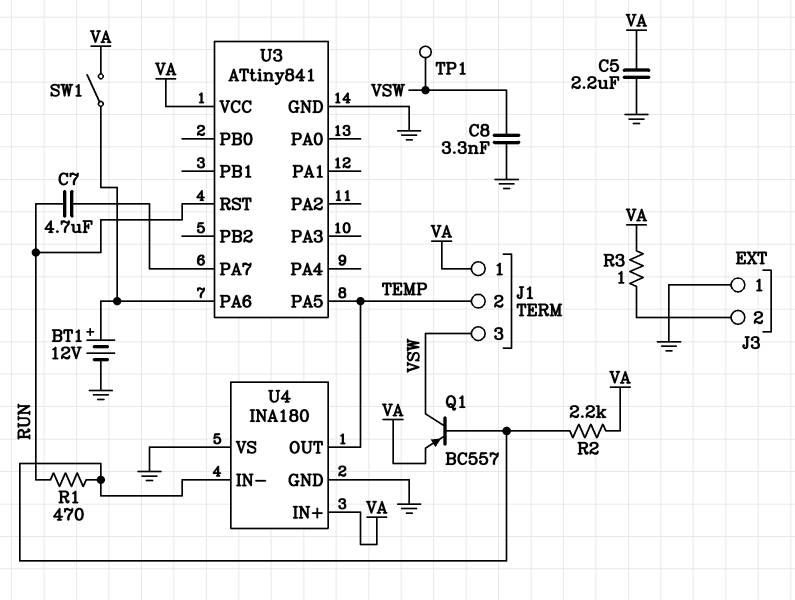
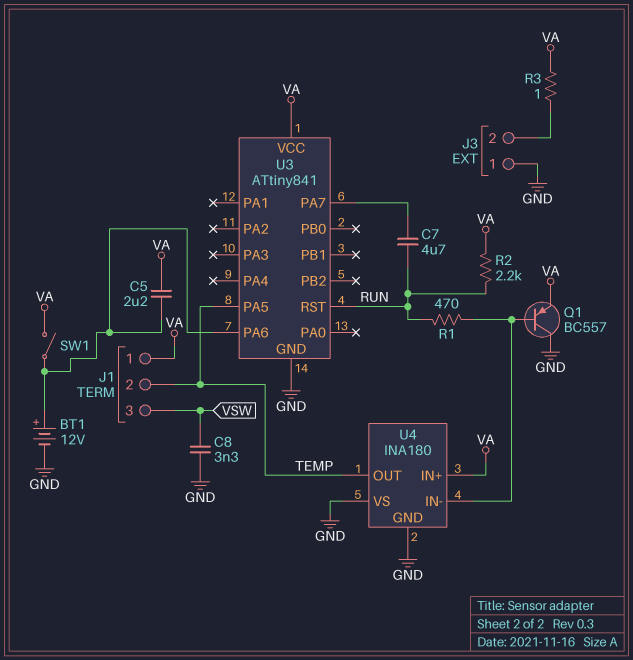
C5: 2.2uF (GND, VA) -> 2.2uF (U3/PA6, VA)
Q1: PNP BC557 (B U4/IN-, C VSW, E VA) -> PNP BC557 (B U4/IN-, C GND, E VA)
R2: 2.2k (U4/IN-, VA) -> 2.2k (RUN, VA)
TP1: test point (VSW) -> none

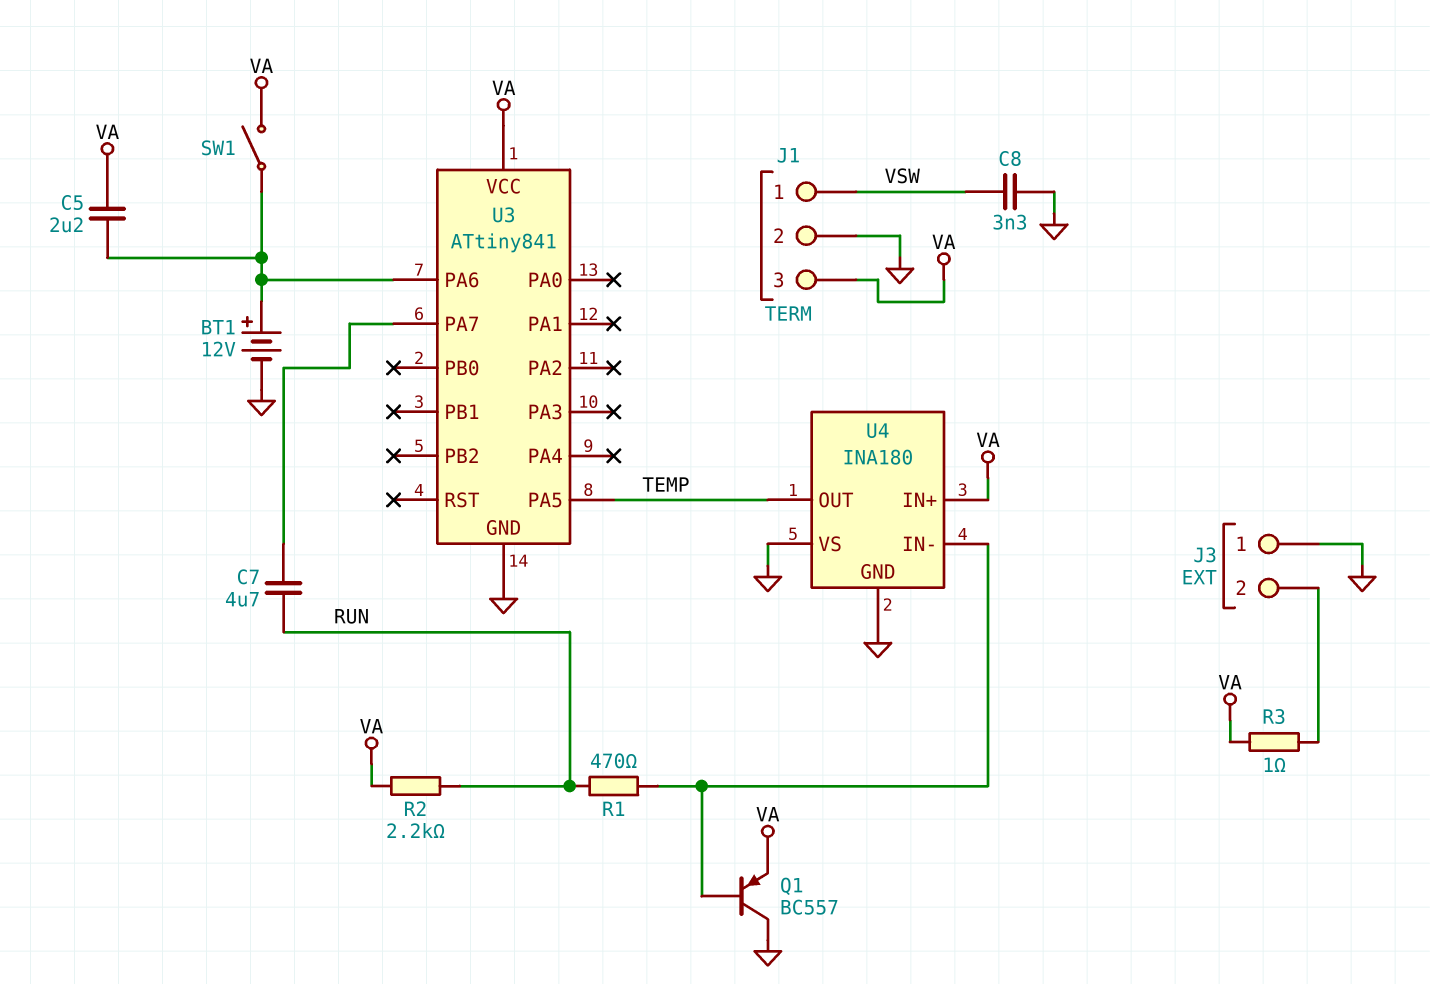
J1 pin 1: VA -> VSW
J1 pin 2: TEMP -> GND
J1 pin 3: VSW -> VA
U3 pin RST: RUN -> none

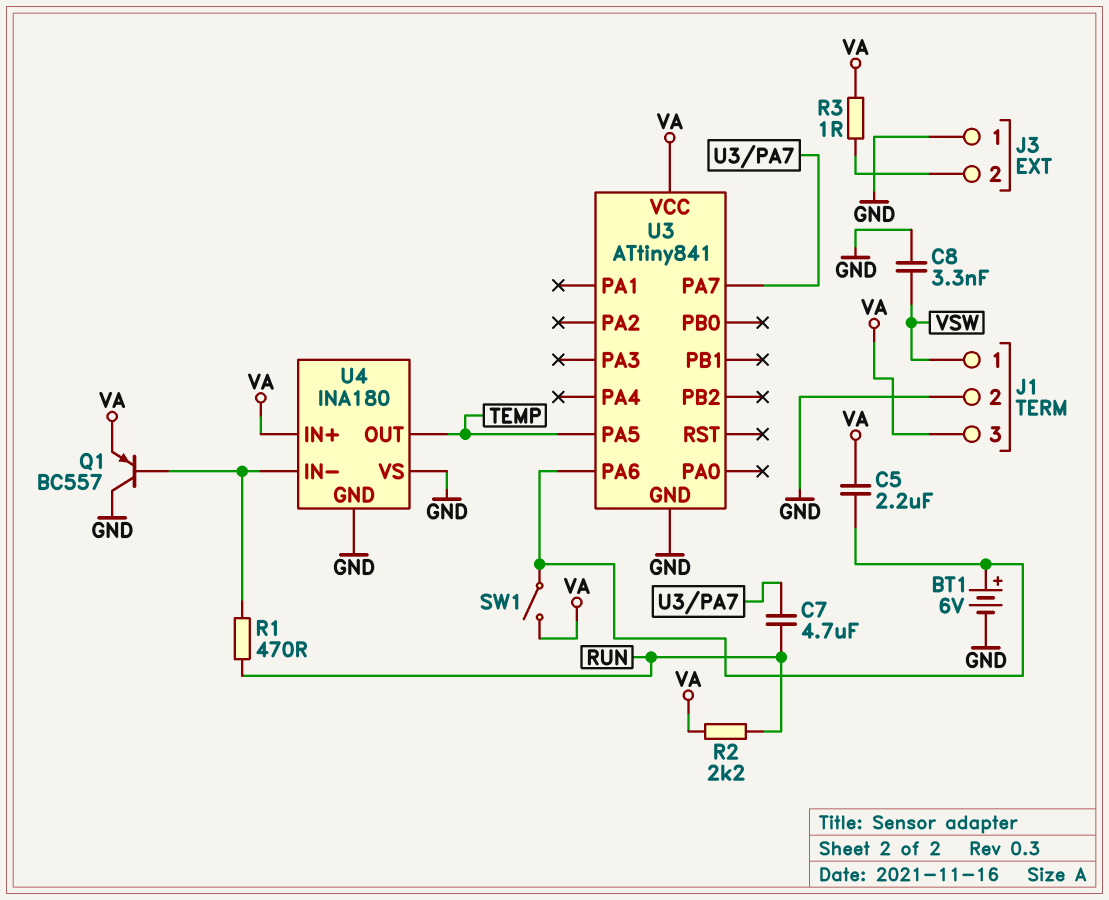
BT1: 12V (plus U3/PA6, minus GND) -> 6V (plus U3/PA6, minus GND)

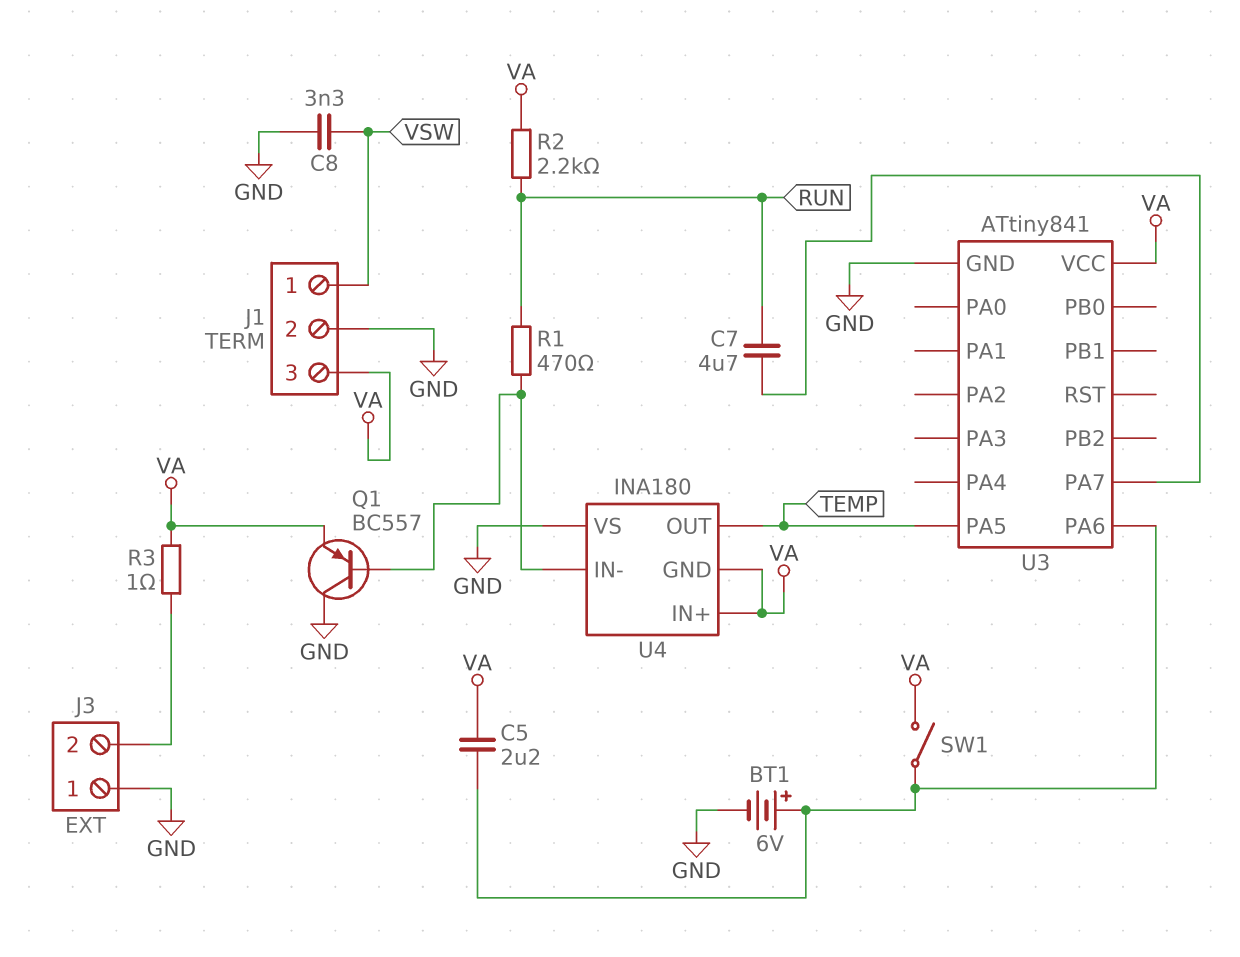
U4 pin GND: GND -> VA

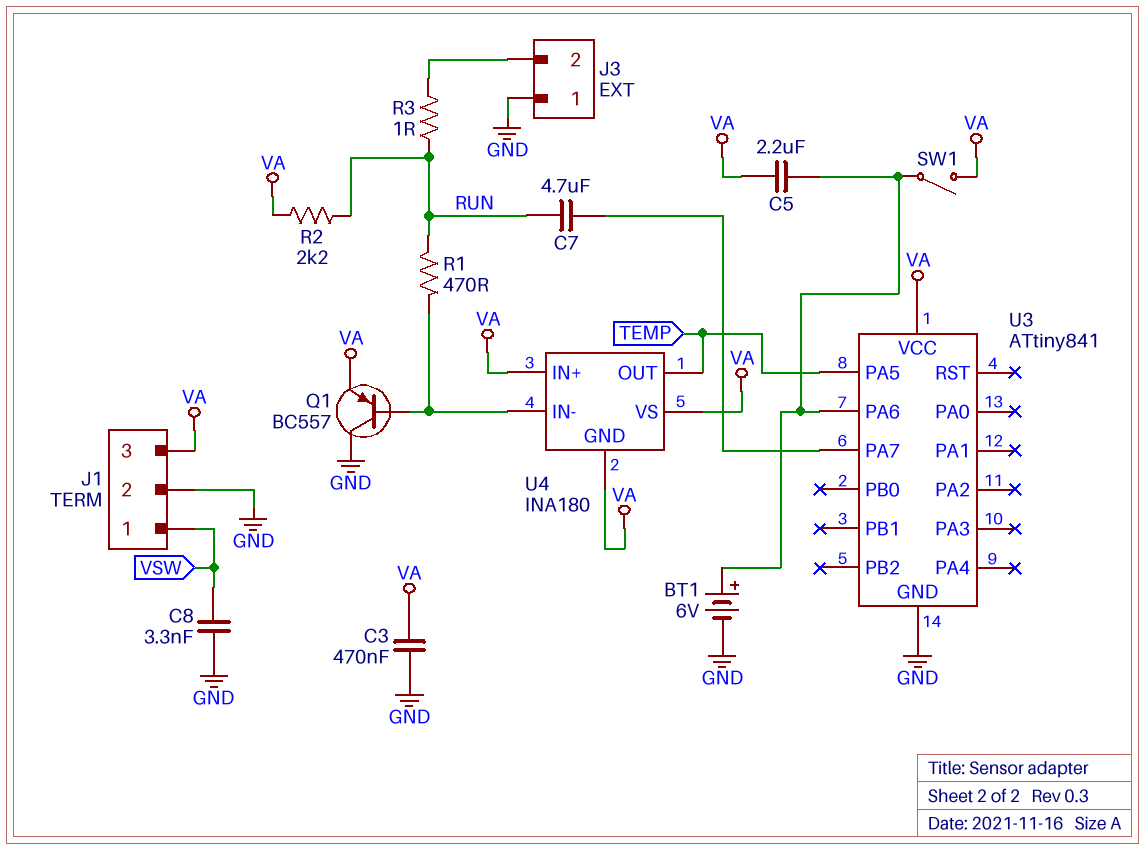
C3: none -> 470nF (GND, VA)
R3: 1 (J3/2, VA) -> 1 (J3/2, RUN)
U4 pin VS: GND -> VA

